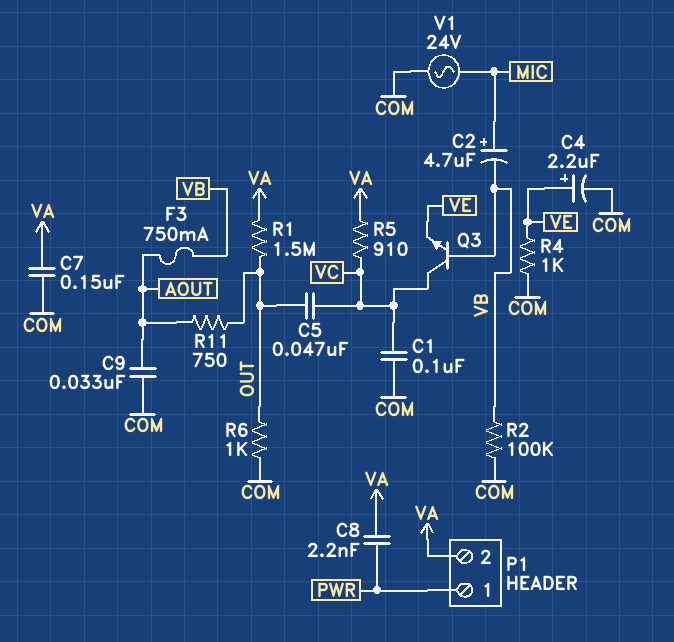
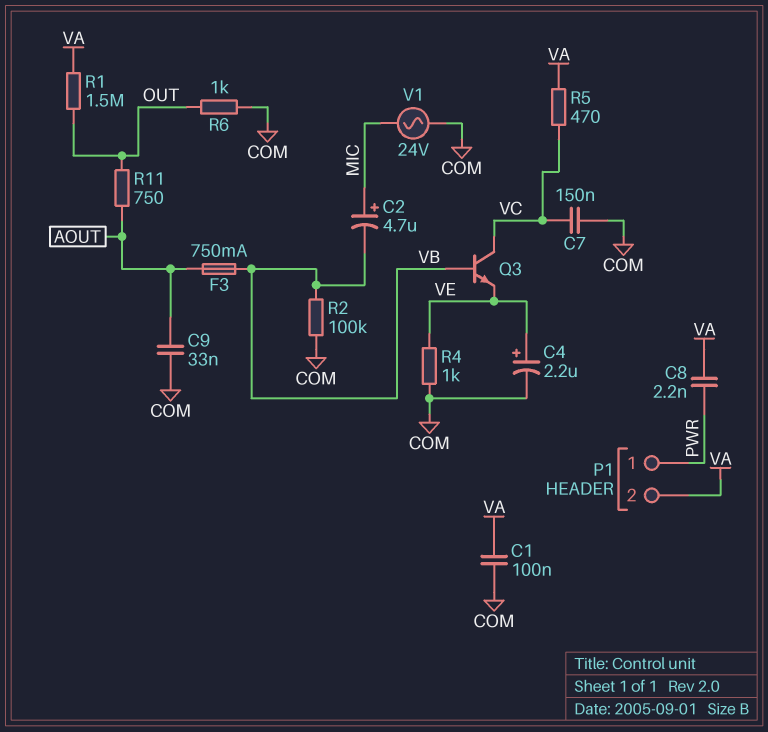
C1: 100nF (COM, VC) -> 100nF (COM, VA)
C5: 47nF (OUT, VC) -> none
C7: 150nF (COM, VA) -> 150nF (COM, VC)
R5: 910 (VA, VC) -> 470 (VA, VC)

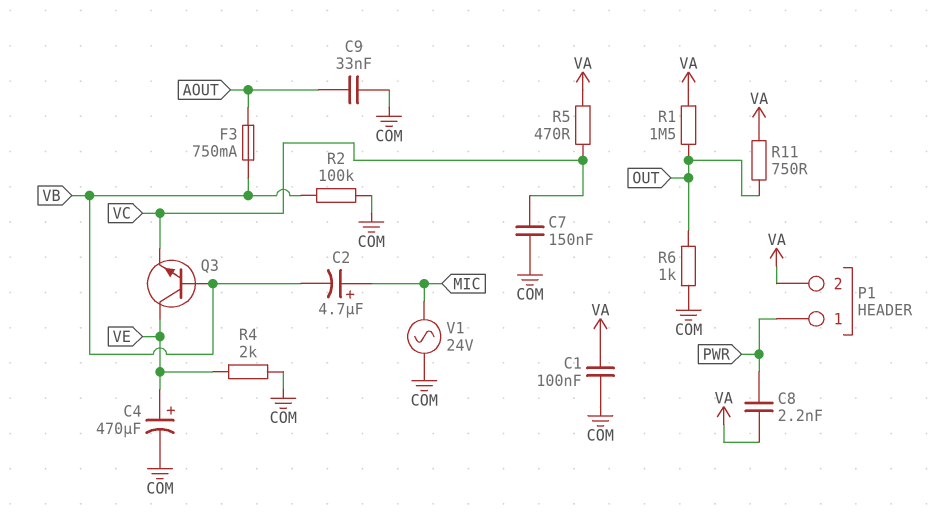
C4: 2.2uF (plus VE, minus COM) -> 470uF (plus VE, minus COM)
Q3: NPN (B VB, C VC, E VE) -> NPN (B VB, C VE, E VC)
R4: 1k (COM, VE) -> 2k (COM, VE)
R11: 750 (AOUT, OUT) -> 750 (OUT, VA)

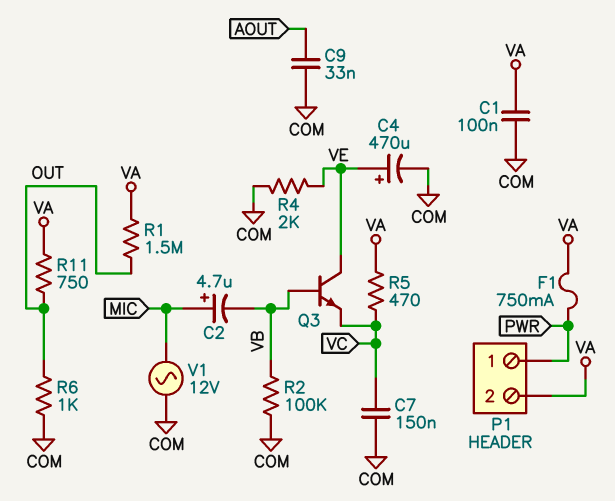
C8: 2.2nF (PWR, VA) -> none
F1: none -> 750mA (PWR, VA)
F3: 750mA (AOUT, VB) -> none
V1: AC 24V (COM, MIC) -> AC 12V (COM, MIC)

